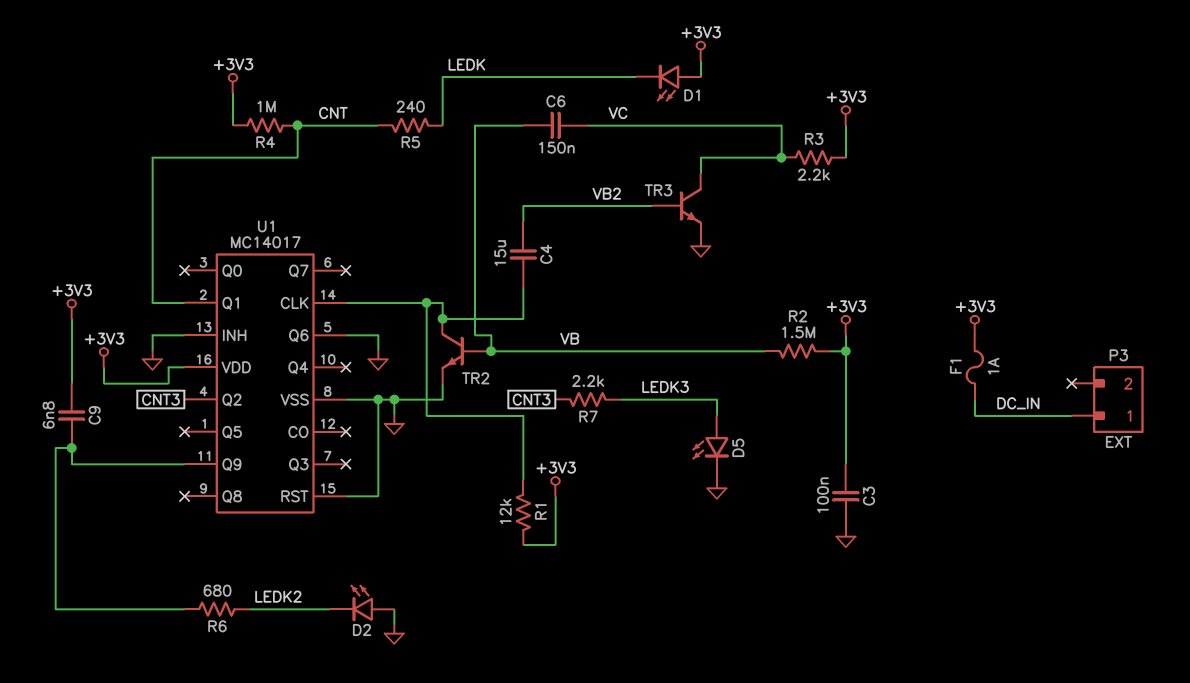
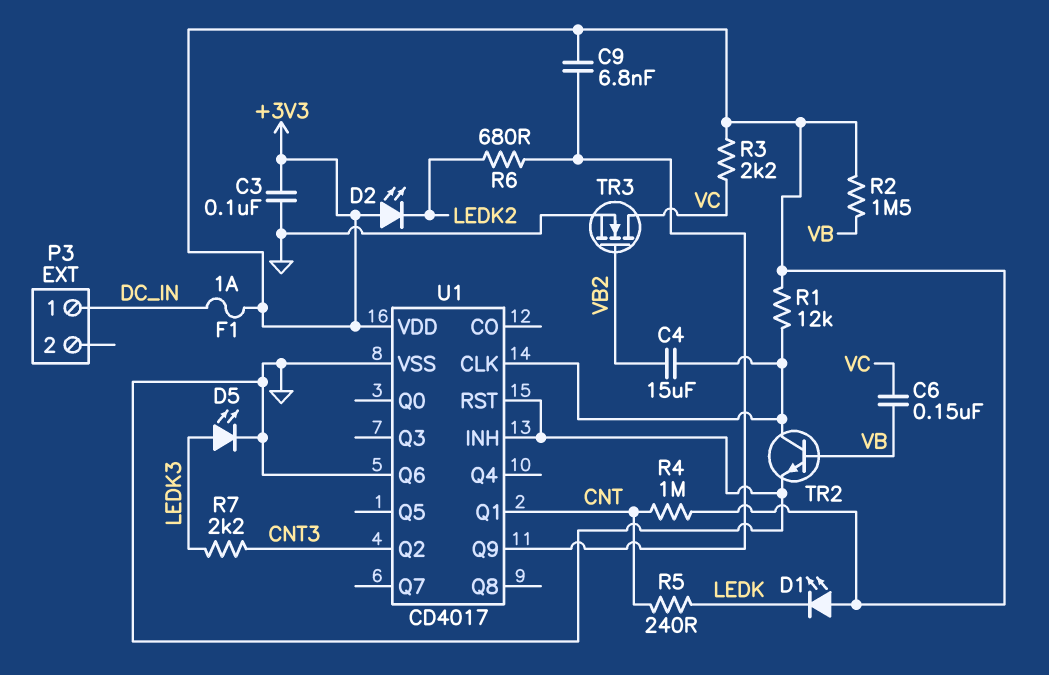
D2: LED (A GND, K LEDK2) -> LED (A +3V3, K LEDK2)
TR3: NPN (B VB2, C VC, E GND) -> NMOS (G VB2, D VC, S GND)
U1: MC14017 -> CD4017

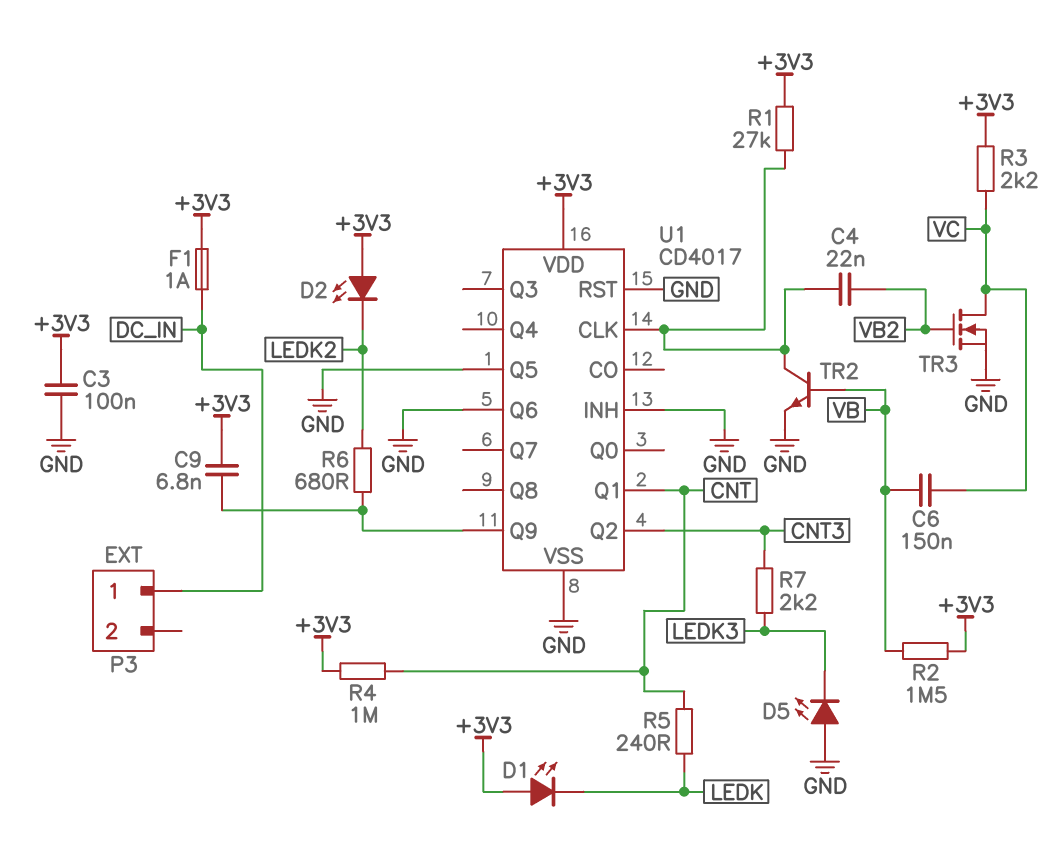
C4: 15uF (U1/CLK, VB2) -> 22nF (U1/CLK, VB2)
D5: LED (A LEDK3, K GND) -> LED (A GND, K LEDK3)
R1: 12k (+3V3, U1/CLK) -> 27k (+3V3, U1/CLK)
U1 pin Q5: none -> GND

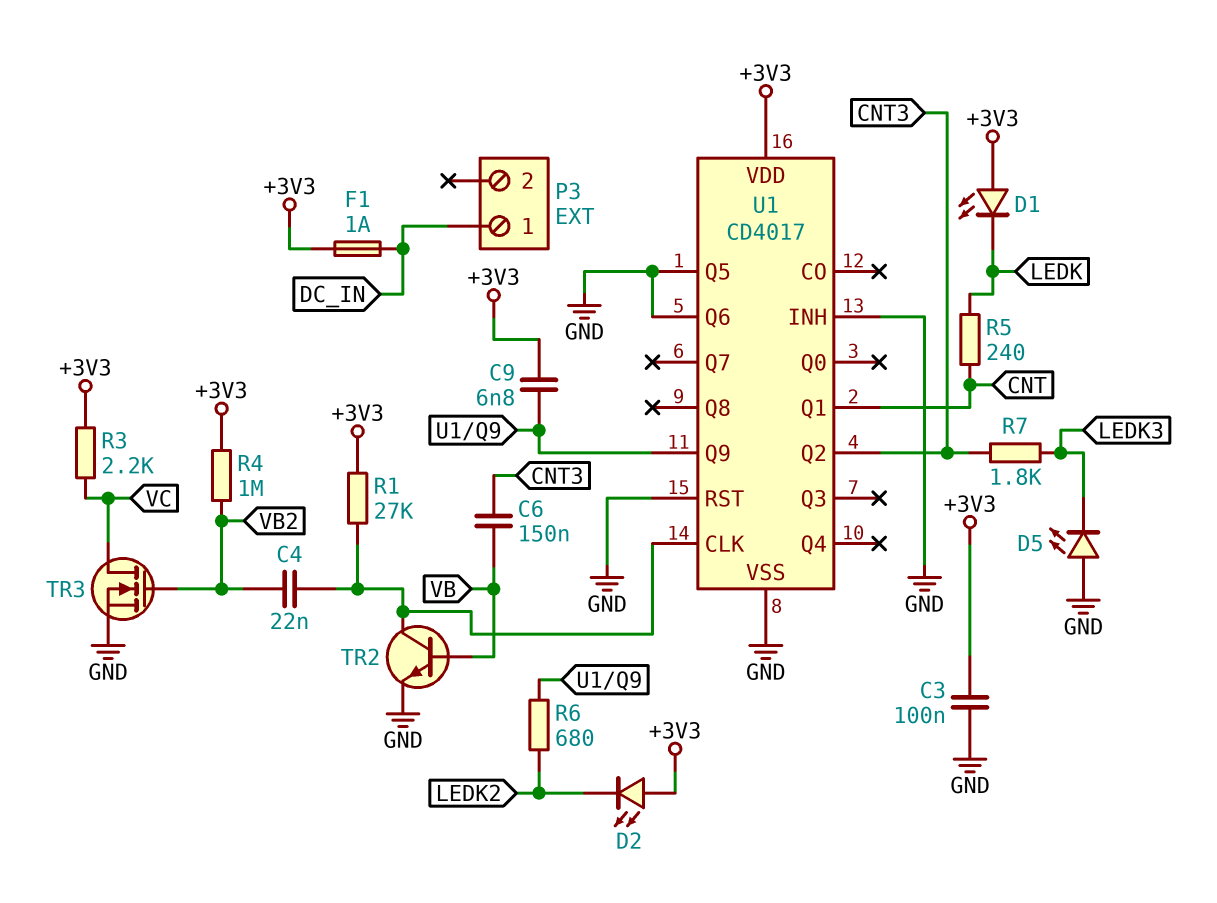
C6: 150nF (VB, VC) -> 150nF (CNT3, VB)
R2: 1.5M (+3V3, VB) -> none
R4: 1M (+3V3, CNT) -> 1M (+3V3, VB2)
R7: 2.2k (CNT3, LEDK3) -> 1.8k (CNT3, LEDK3)

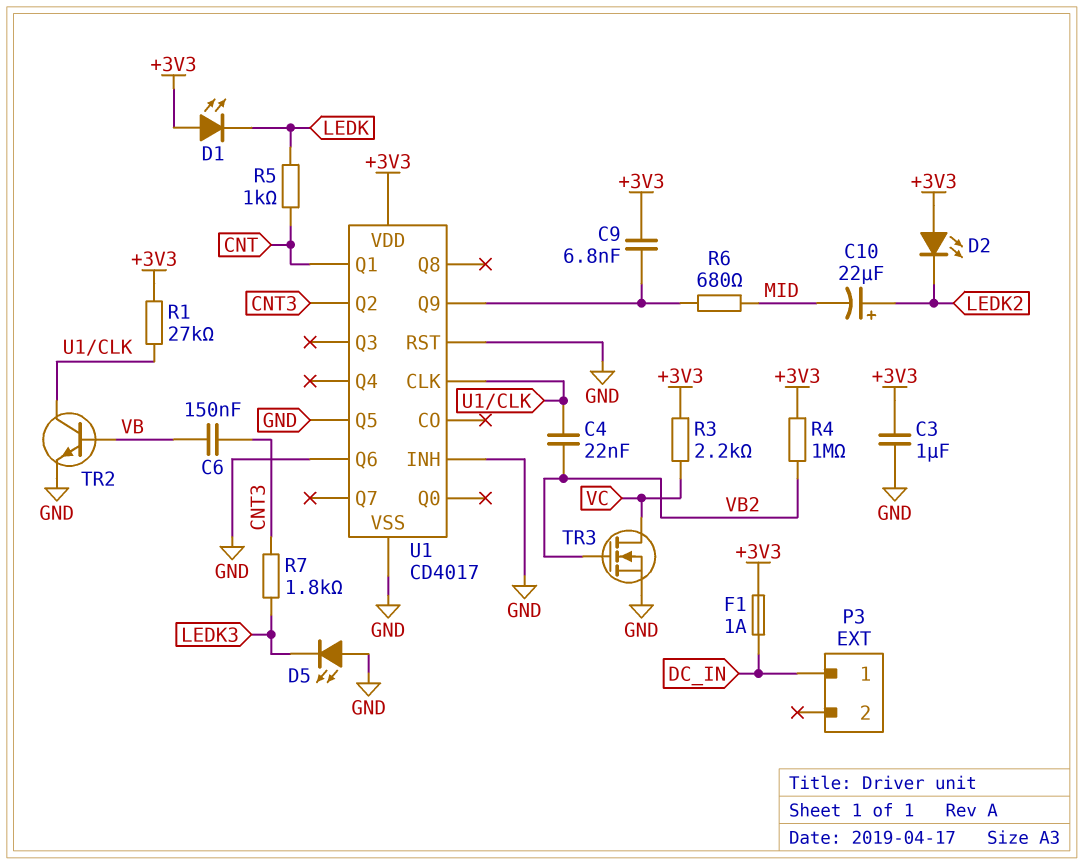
C3: 100nF (+3V3, GND) -> 1uF (+3V3, GND)
C10: none -> 22uF (plus LEDK2, minus MID)
R5: 240 (CNT, LEDK) -> 1k (CNT, LEDK)
R6: 680 (LEDK2, U1/Q9) -> 680 (MID, U1/Q9)

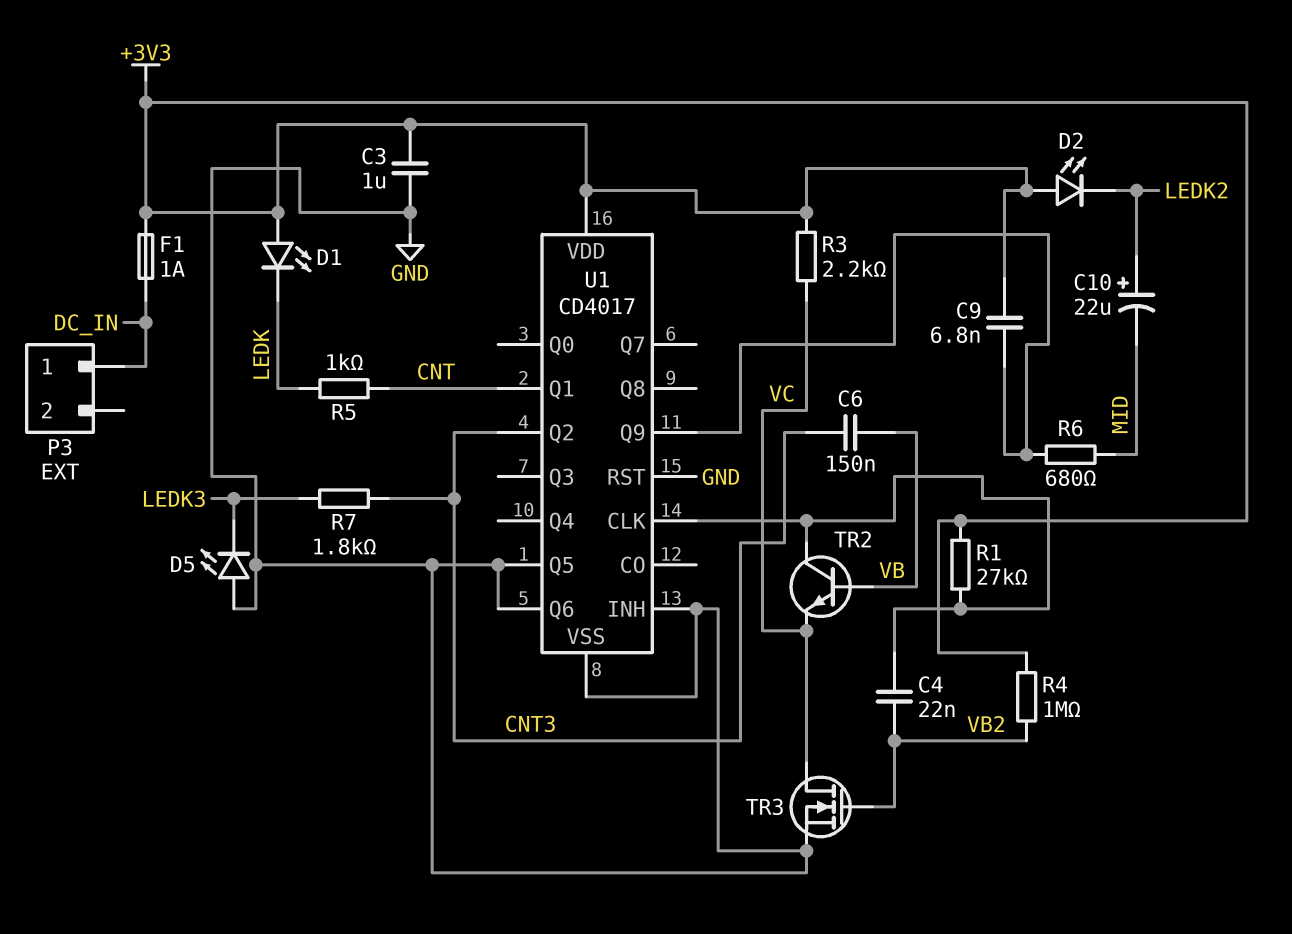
TR2: NPN (B VB, C U1/CLK, E GND) -> NPN (B VB, C U1/CLK, E VC)

